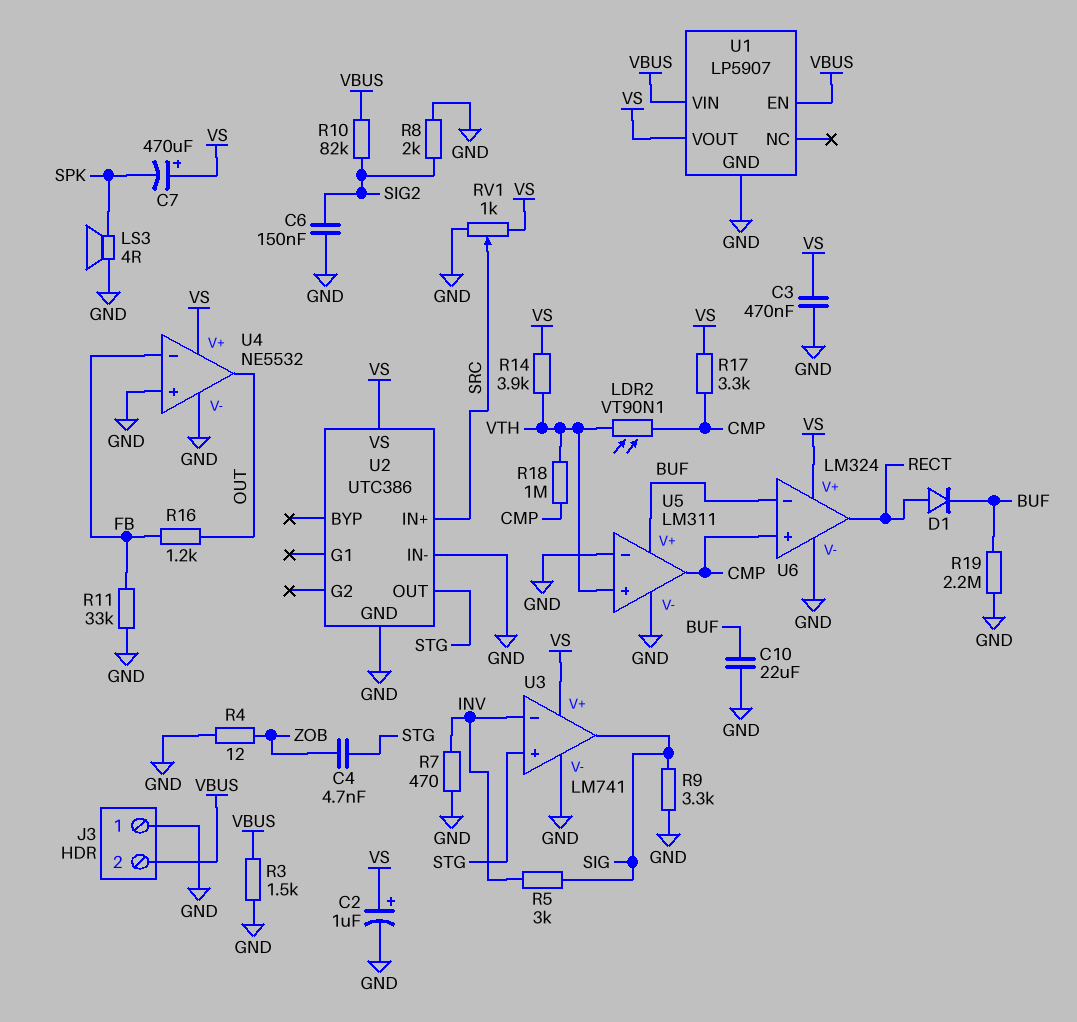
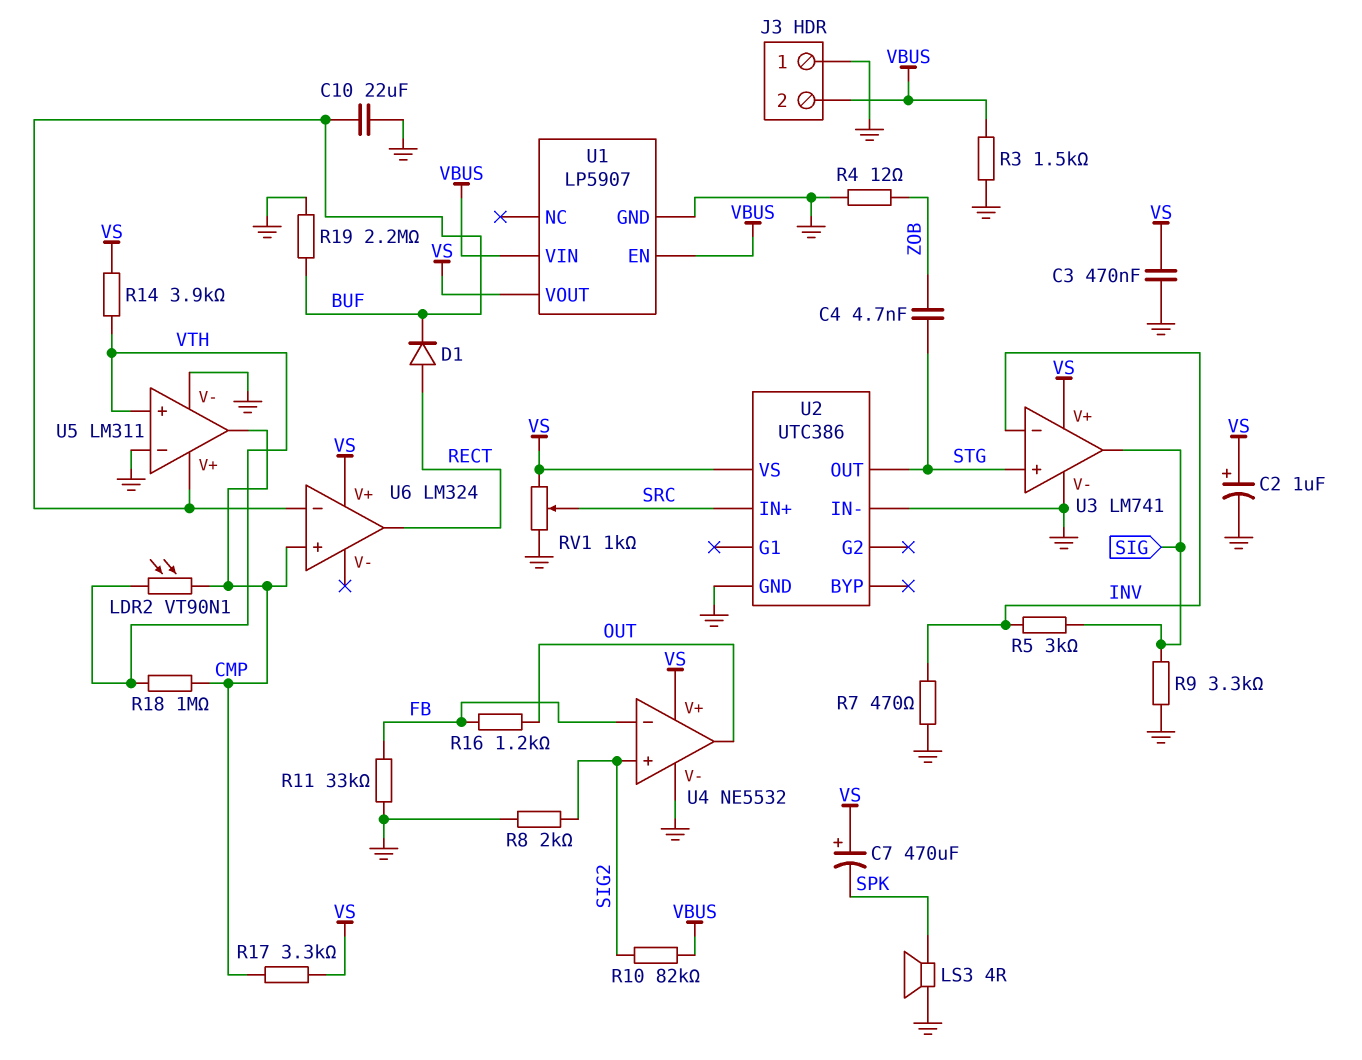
C6: 150nF (GND, SIG2) -> none
U4 pin in+: GND -> SIG2
U6 pin V-: GND -> none

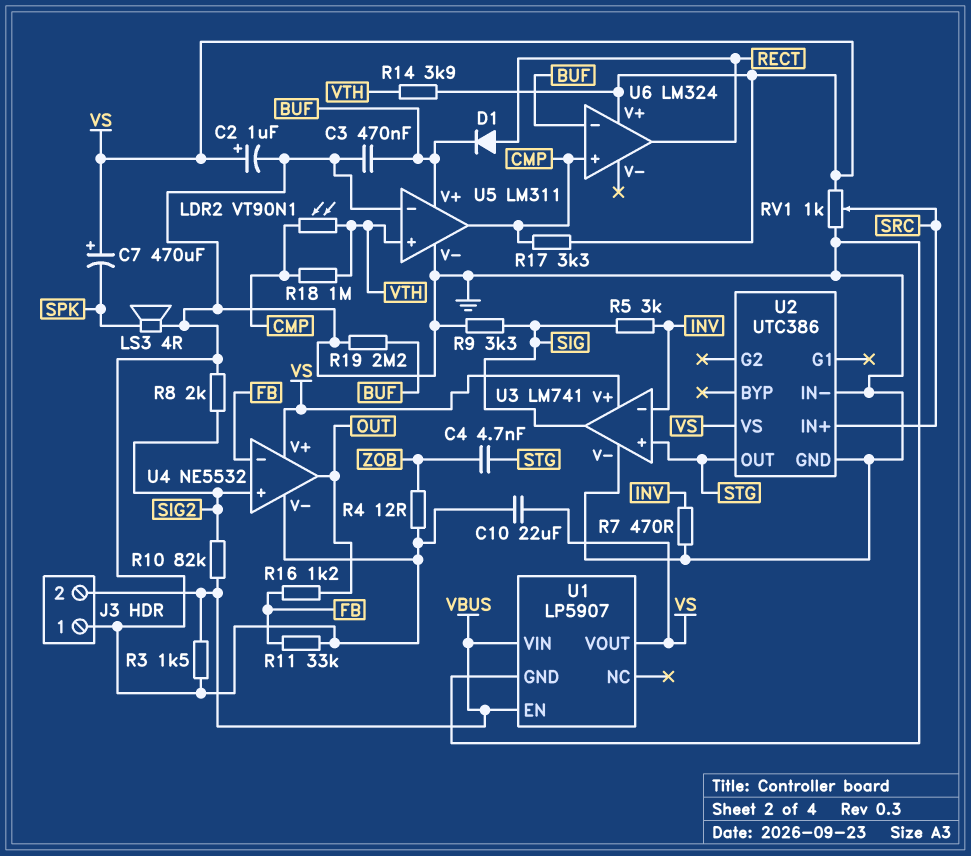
C3: 470nF (GND, VS) -> 470nF (BUF, GND)
C10: 22uF (BUF, GND) -> 22uF (GND, VS)

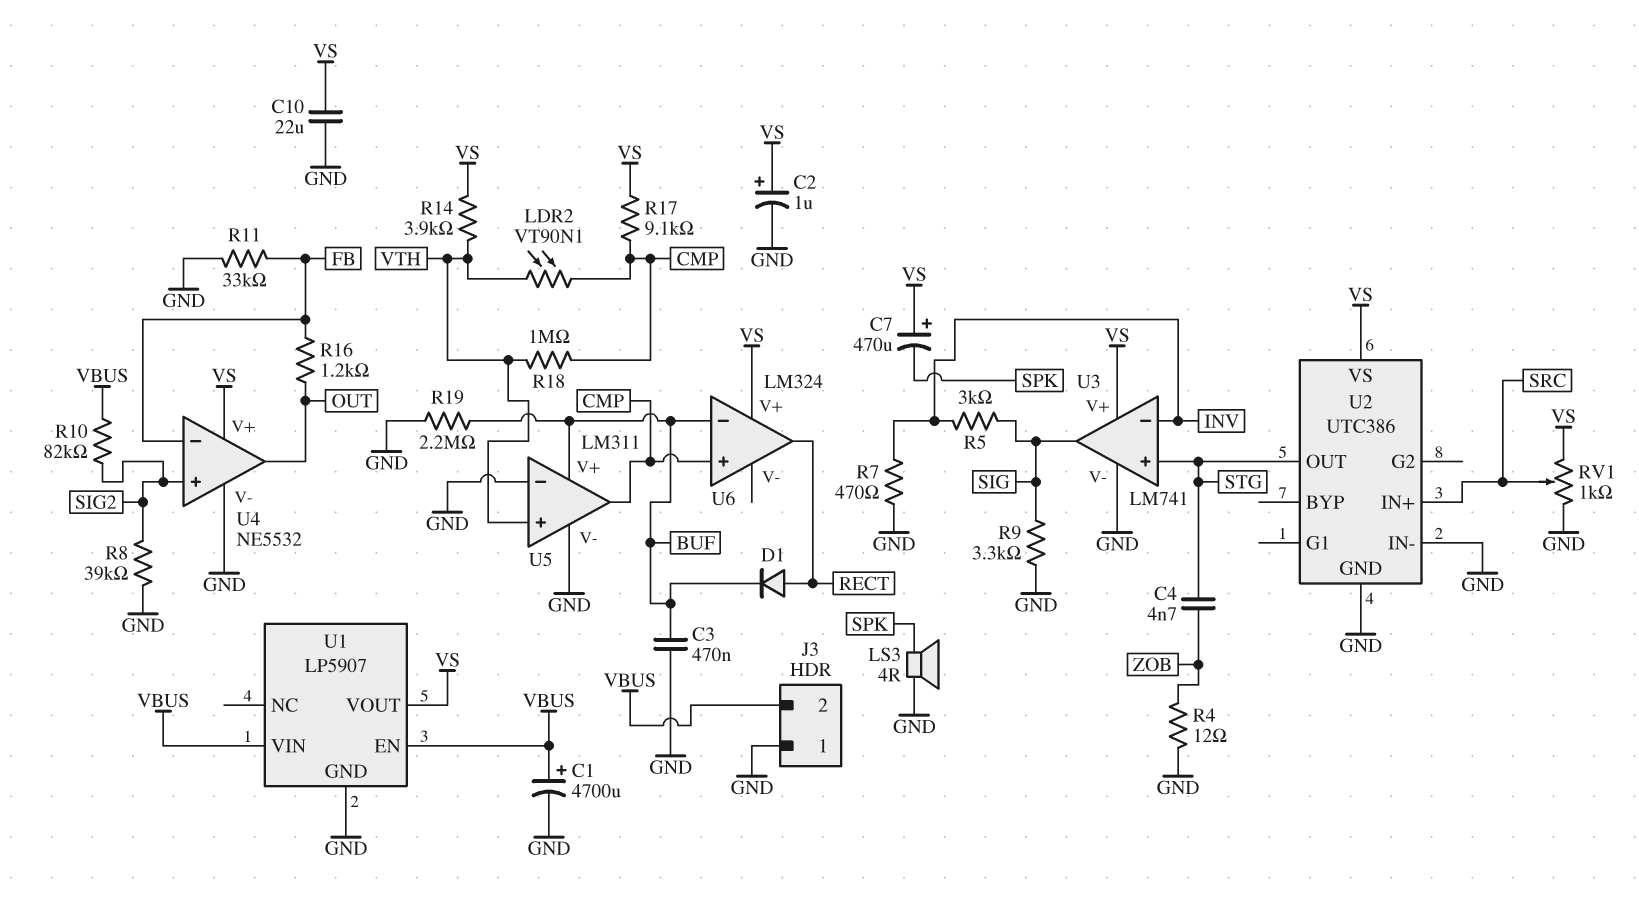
C1: none -> 4700uF (plus VBUS, minus GND)
R3: 1.5k (GND, VBUS) -> none
R8: 2k (GND, SIG2) -> 39k (GND, SIG2)
R17: 3.3k (CMP, VS) -> 9.1k (CMP, VS)

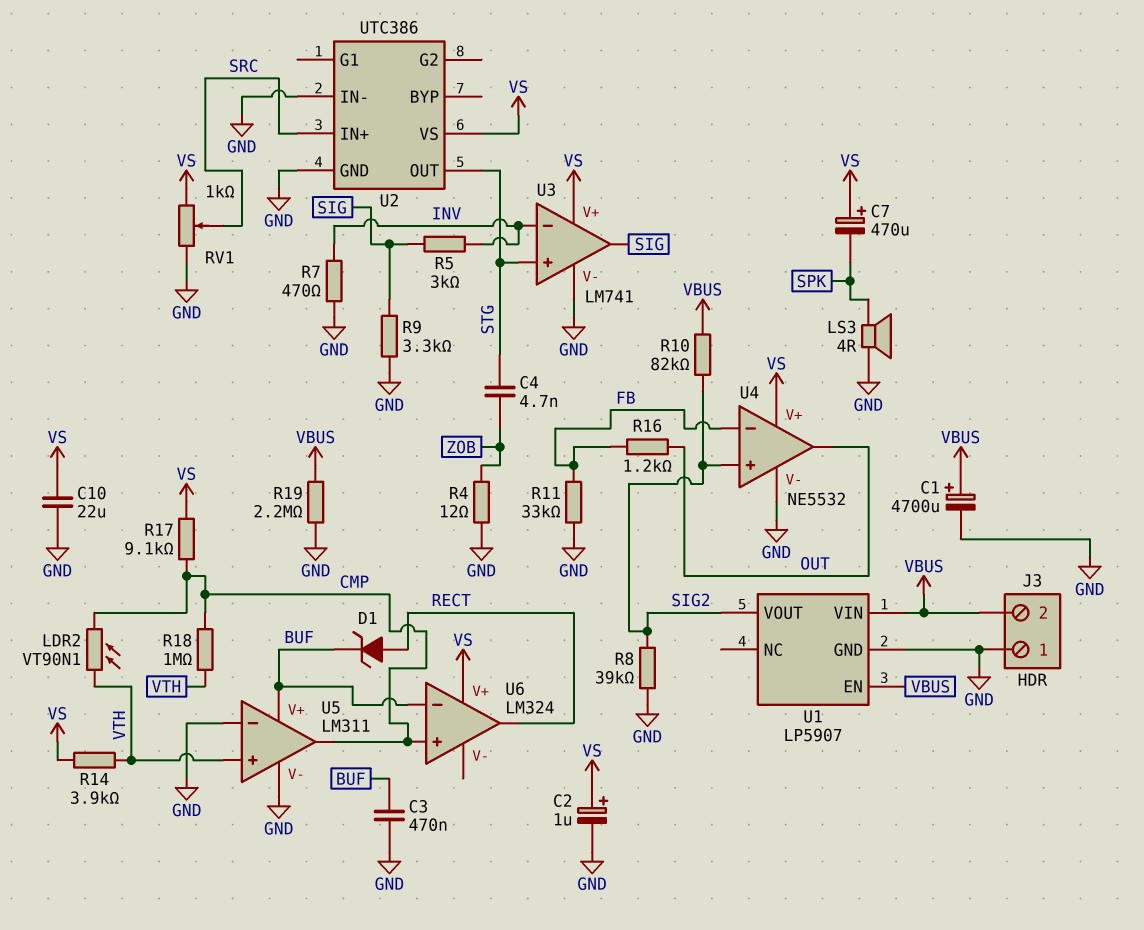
D1: diode (A RECT, K BUF) -> zener (A RECT, K BUF)
R19: 2.2M (BUF, GND) -> 2.2M (GND, VBUS)
U1 pin VOUT: VS -> SIG2

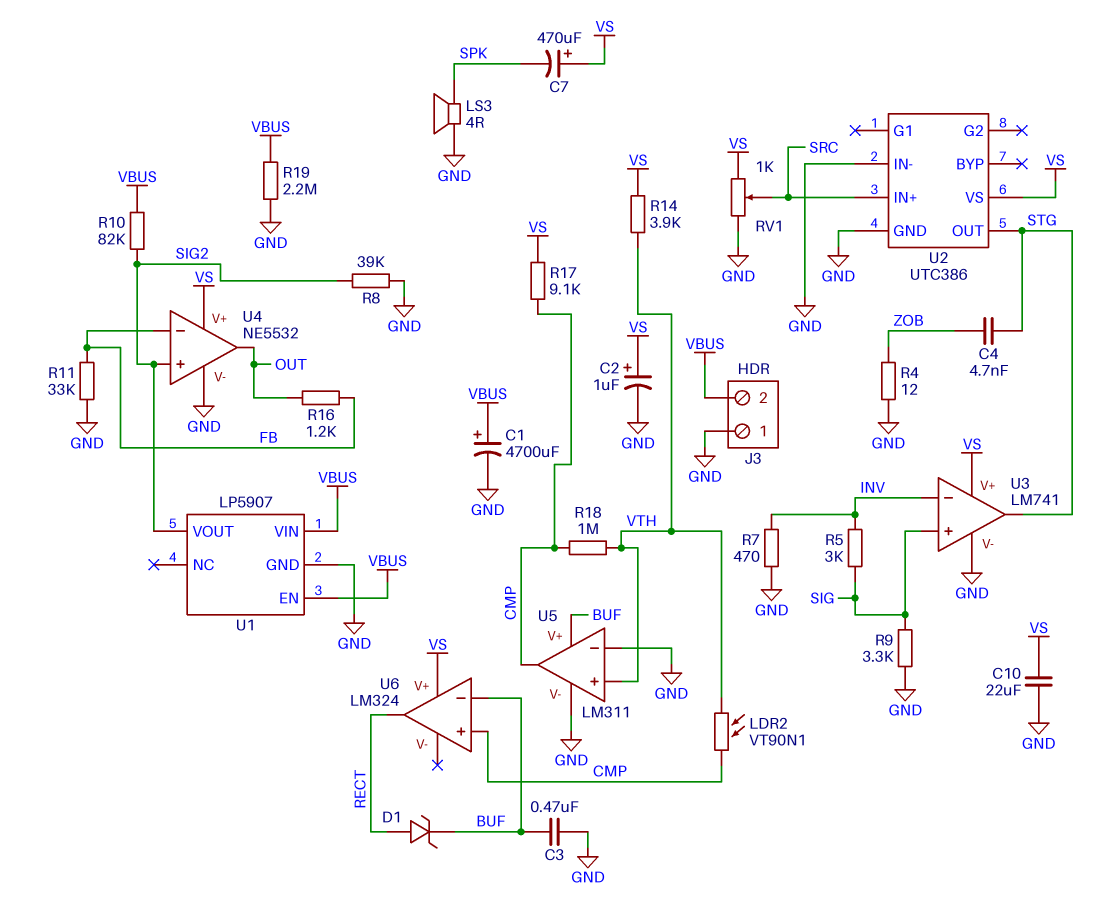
U3 pin in+: STG -> SIG
U3 pin out: SIG -> STG

